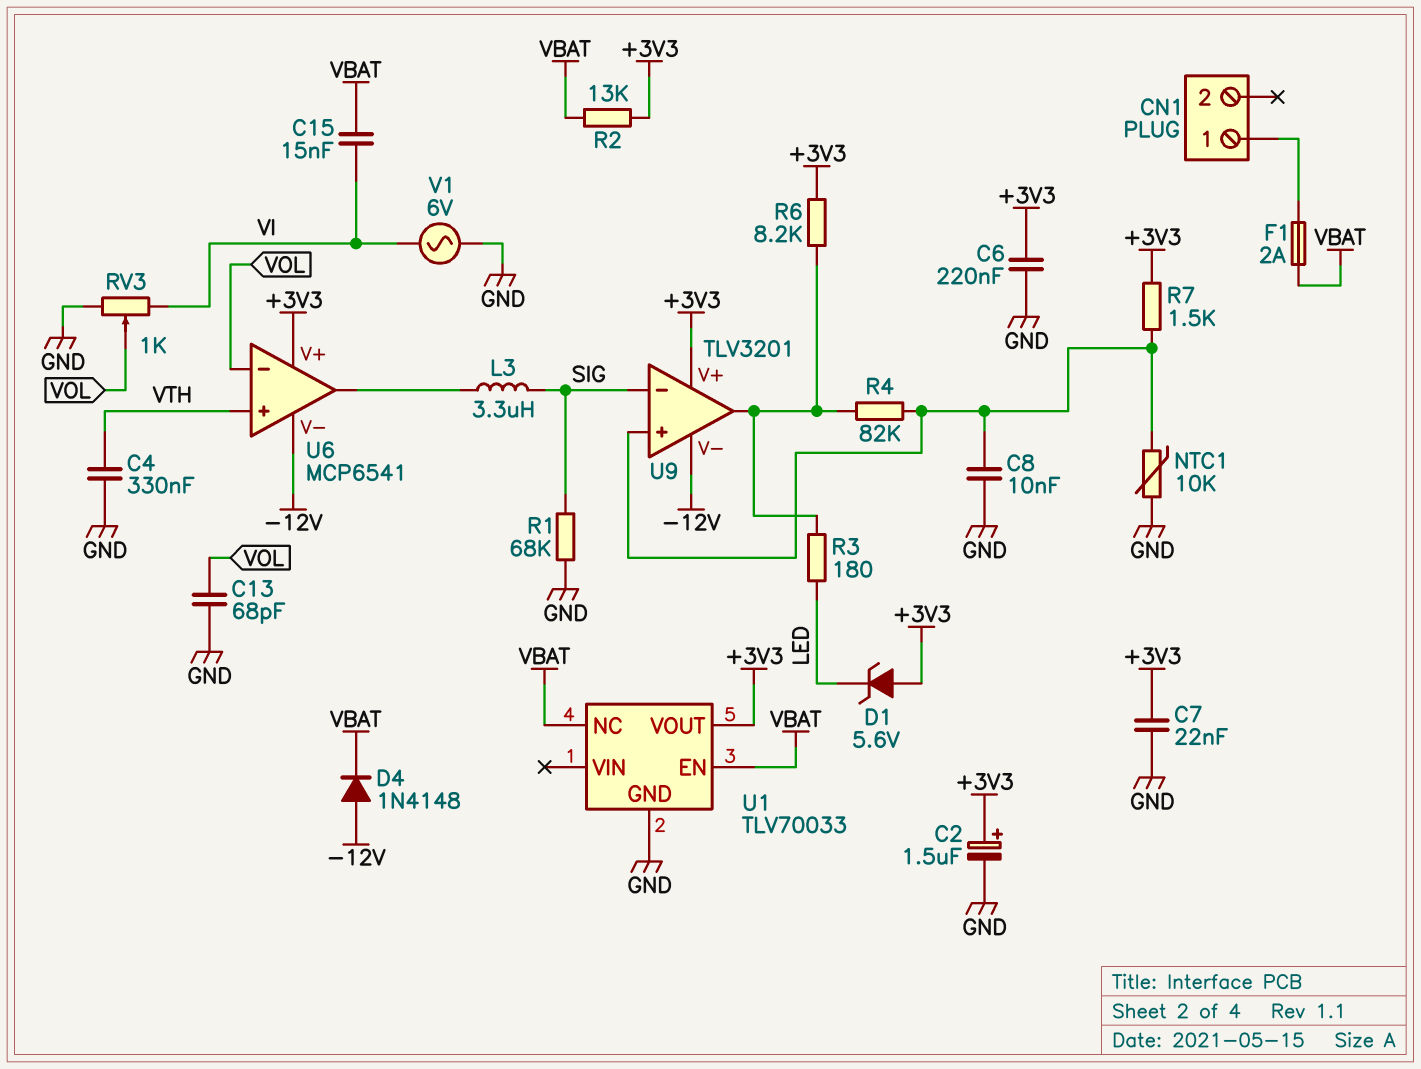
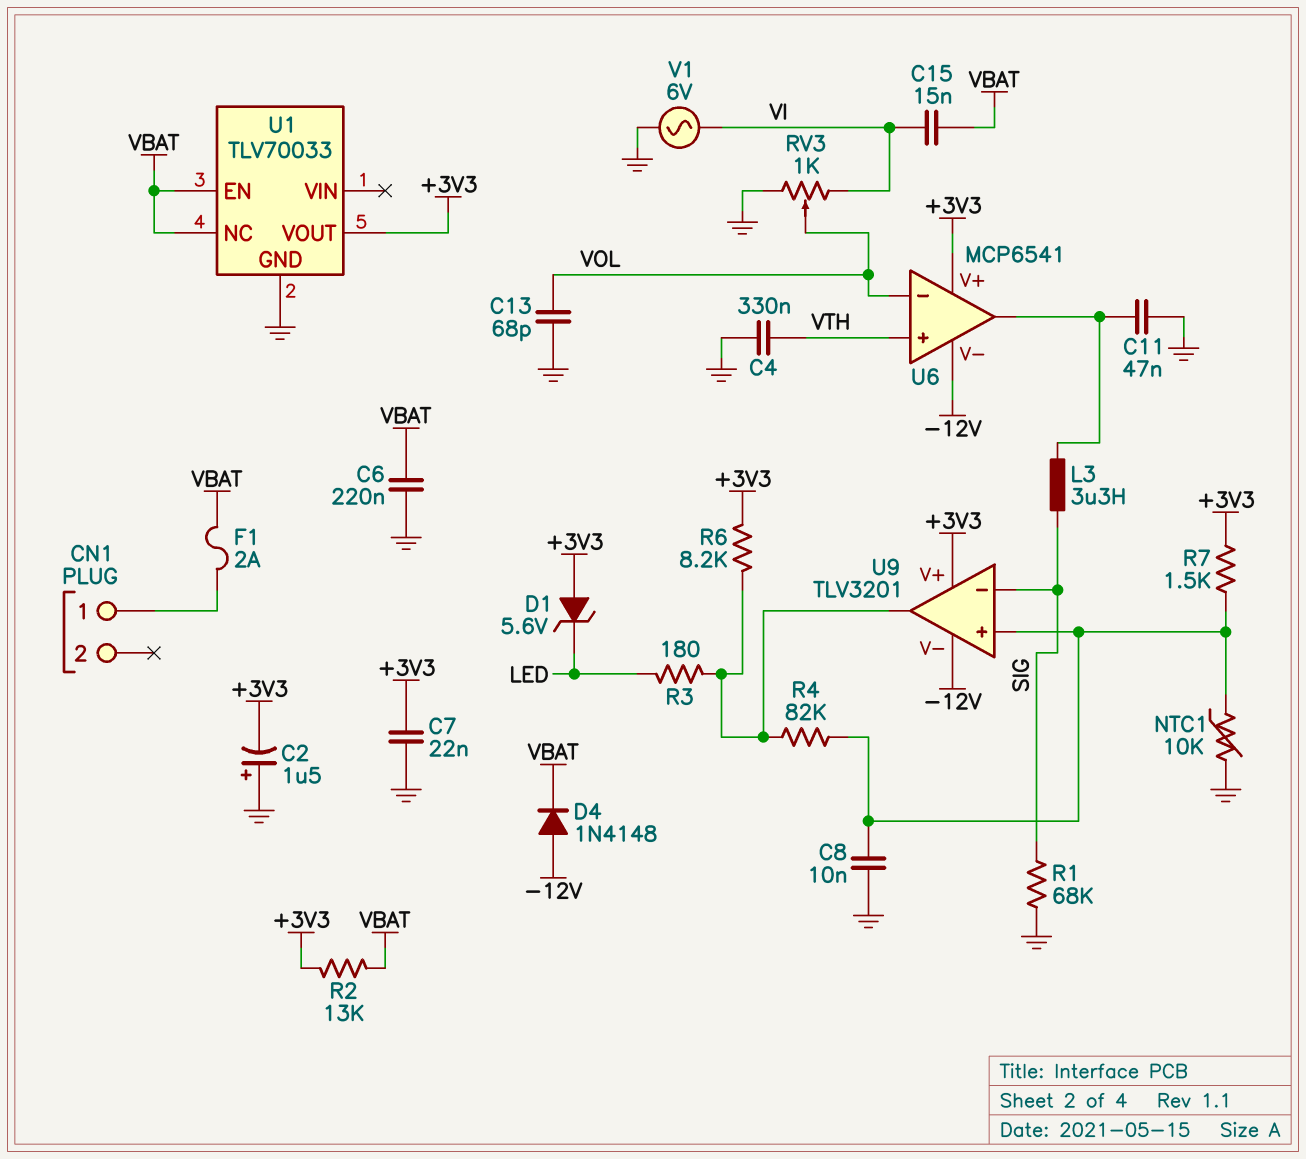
C2: 1.5uF (plus +3V3, minus GND) -> 1.5uF (plus GND, minus +3V3)
C6: 220nF (+3V3, GND) -> 220nF (GND, VBAT)
C11: none -> 47nF (GND, U6/out)

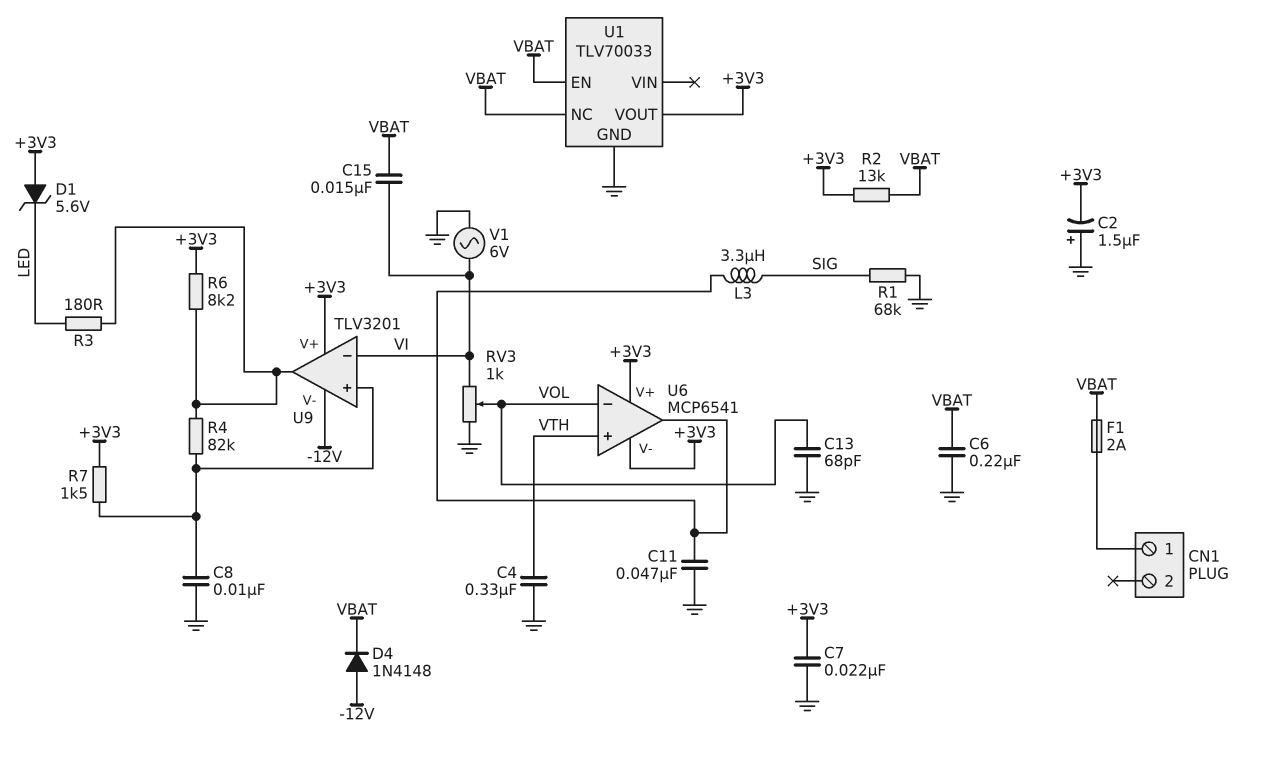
NTC1: 10k (GND, U9/in+) -> none
U6 pin V-: -12V -> +3V3
U9 pin in-: SIG -> VI

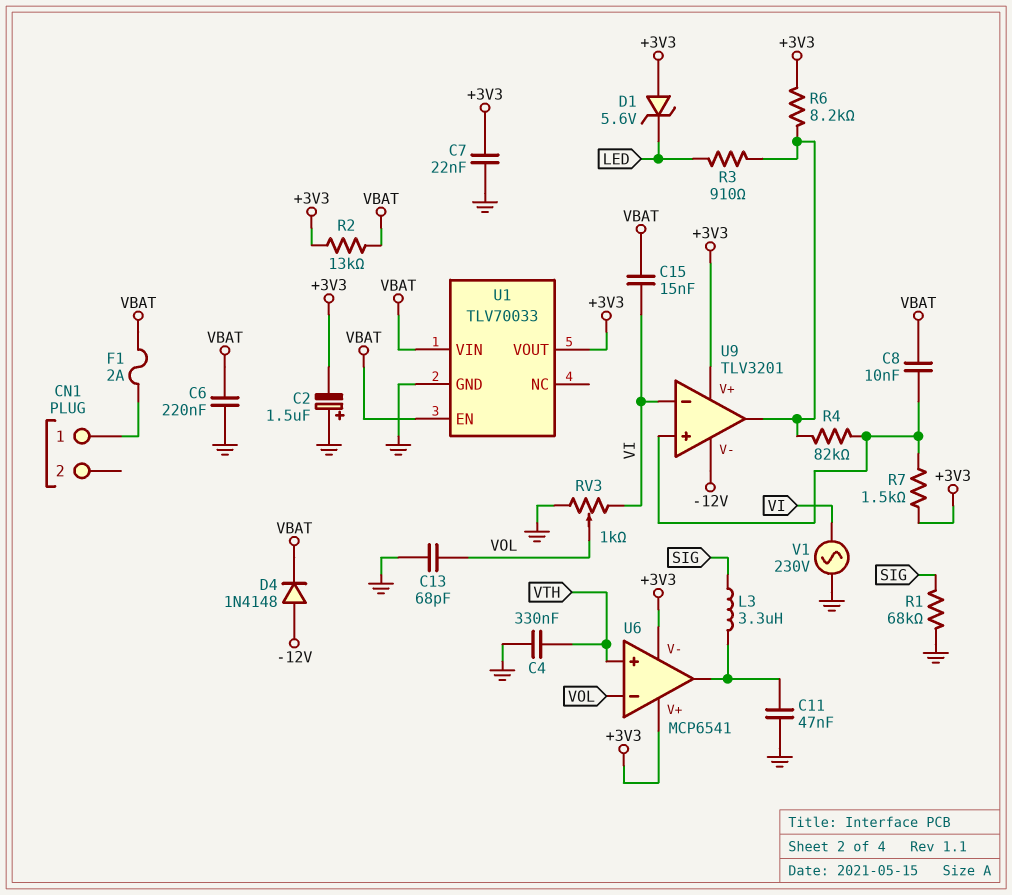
C8: 10nF (GND, U9/in+) -> 10nF (U9/in+, VBAT)
R3: 180 (LED, U9/out) -> 910 (LED, U9/out)
U1 pin NC: VBAT -> none
U1 pin VIN: none -> VBAT
V1: AC 6V (GND, VI) -> AC 230V (GND, VI)

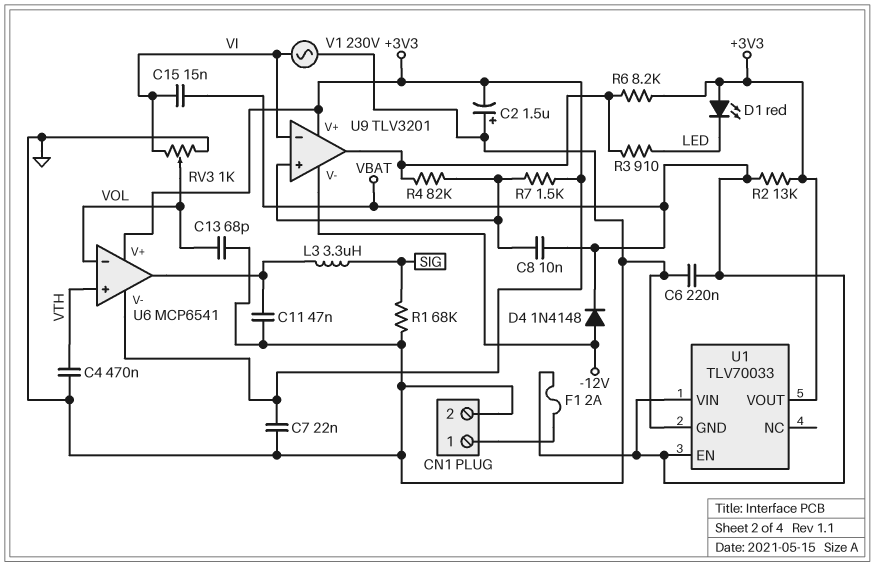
C4: 330nF (GND, VTH) -> 470nF (GND, VTH)
CN1 pin 2: none -> GND
D1: zener 5.6V (A +3V3, K LED) -> LED red (A +3V3, K LED)

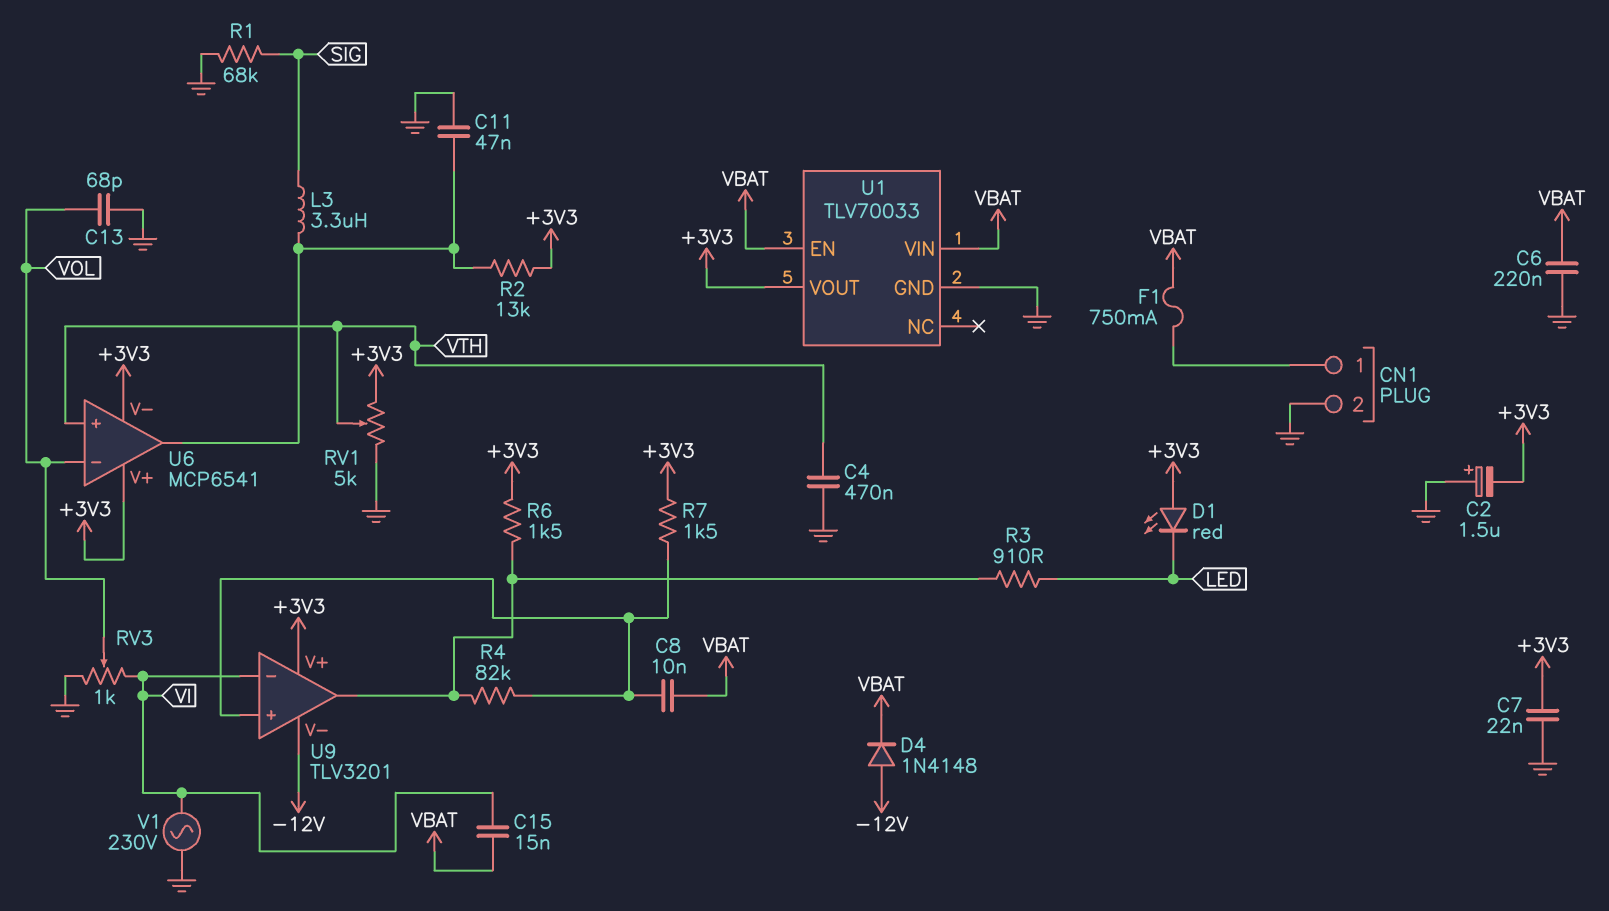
F1: 2A (CN1/1, VBAT) -> 750mA (CN1/1, VBAT)
R2: 13k (+3V3, VBAT) -> 13k (+3V3, U6/out)
R6: 8.2k (+3V3, U9/out) -> 1.5k (+3V3, U9/out)
RV1: none -> 5k (+3V3, GND, wiper VTH)

